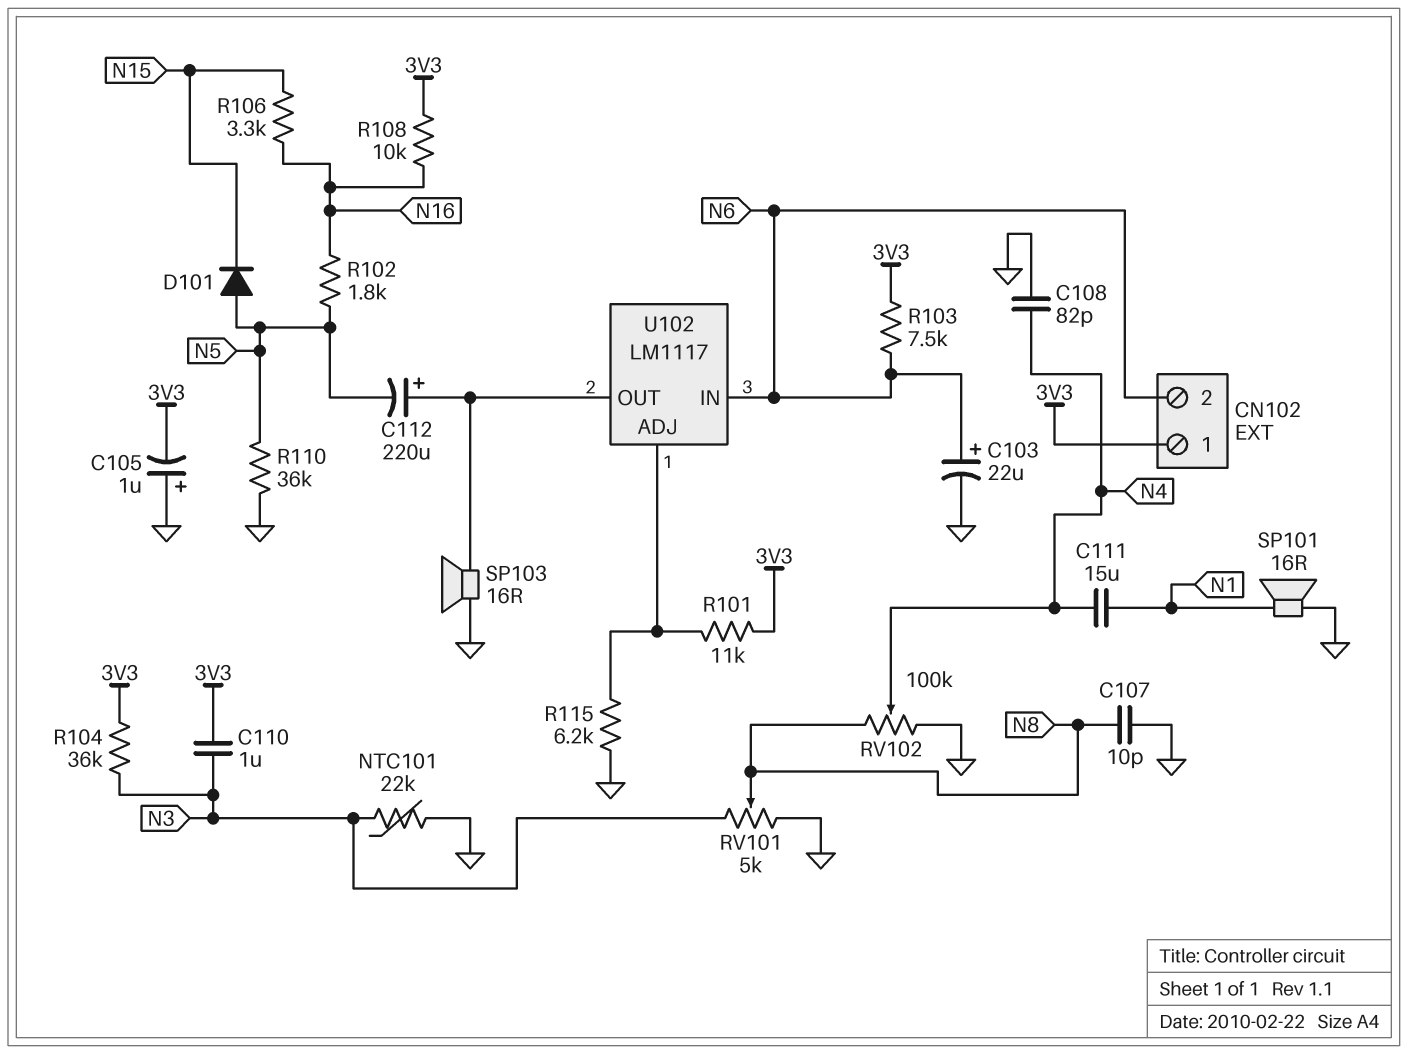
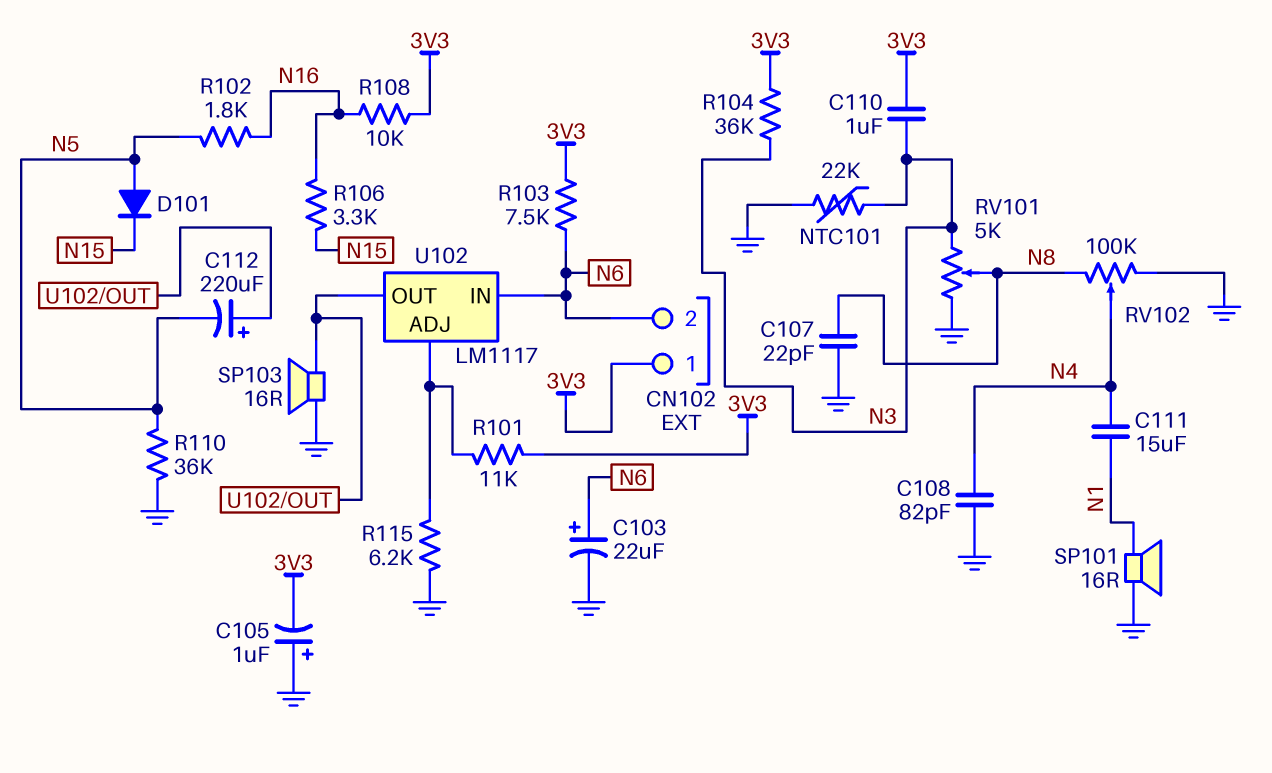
C107: 10pF (GND, N8) -> 22pF (GND, N8)

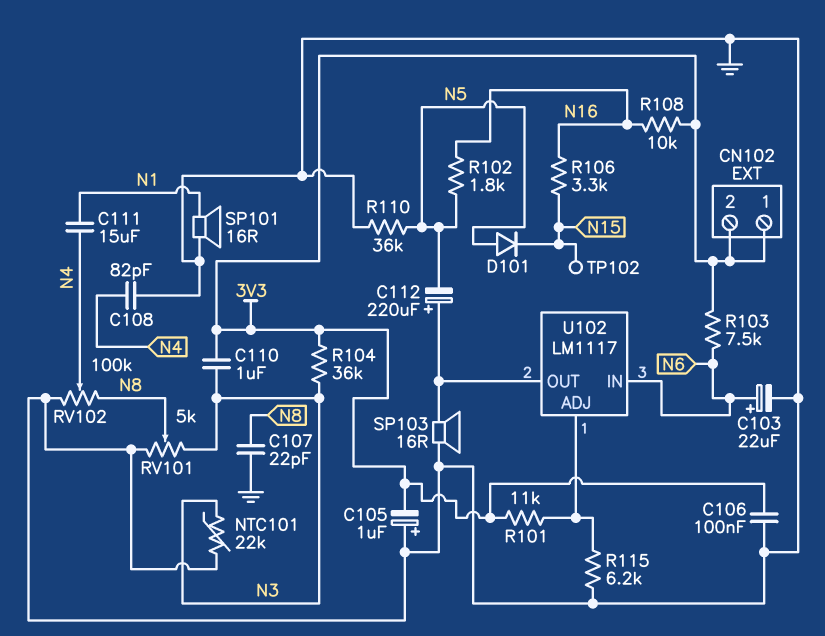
C106: none -> 100nF (3V3, GND)
CN102 pin 2: N6 -> 3V3
TP102: none -> test point (N15)

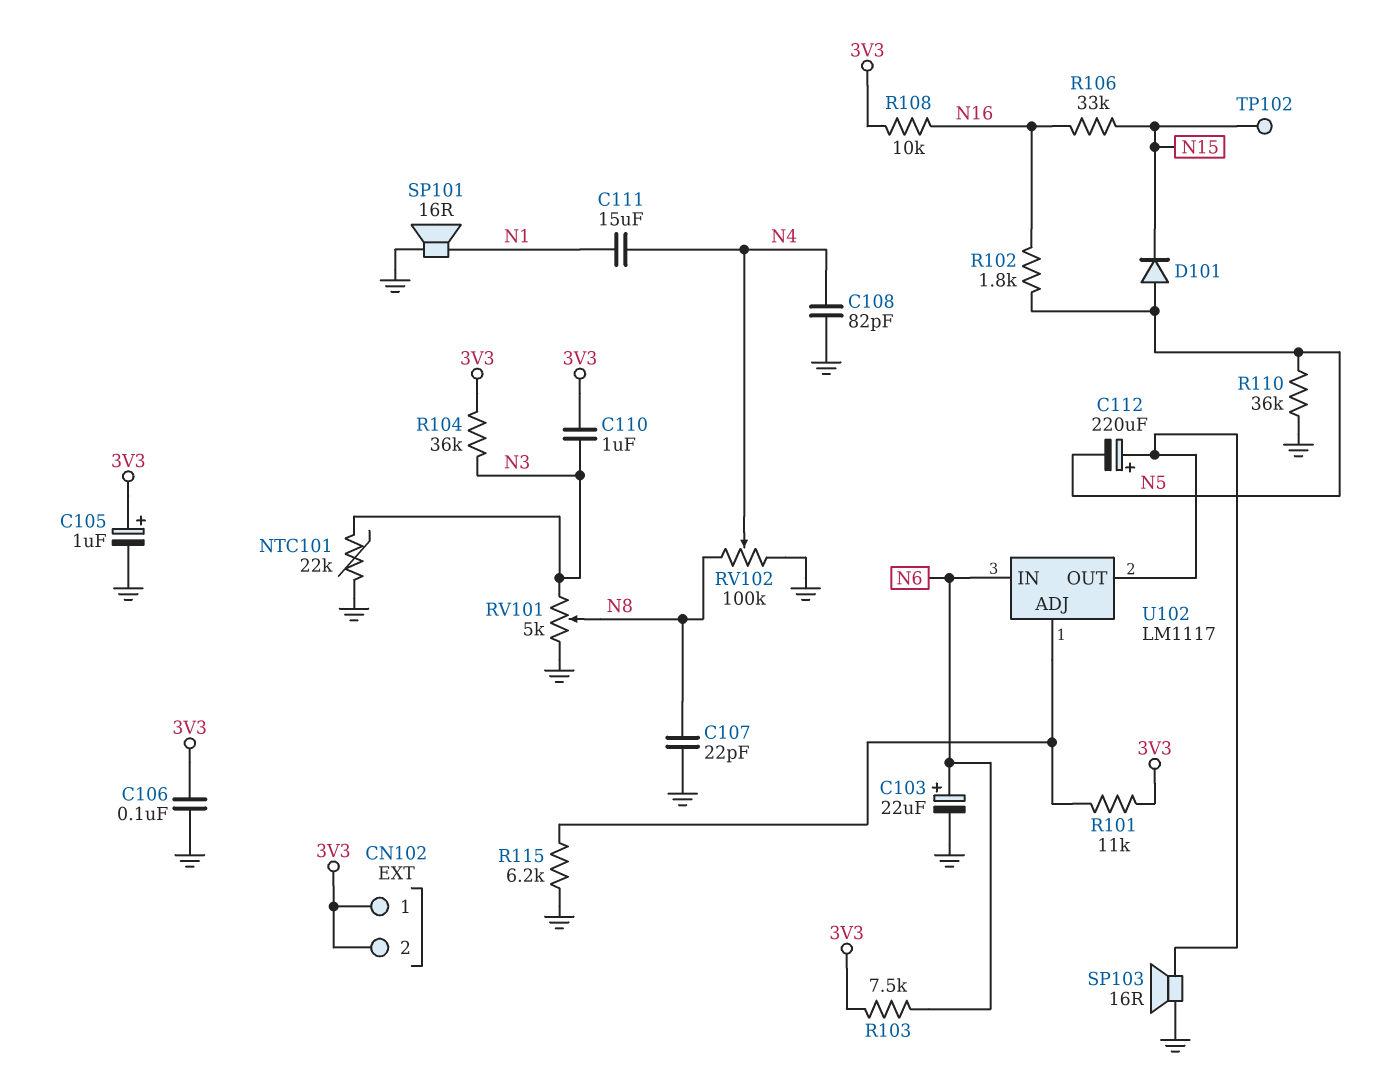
C105: 1uF (plus GND, minus 3V3) -> 1uF (plus 3V3, minus GND)
R106: 3.3k (N15, N16) -> 33k (N15, N16)

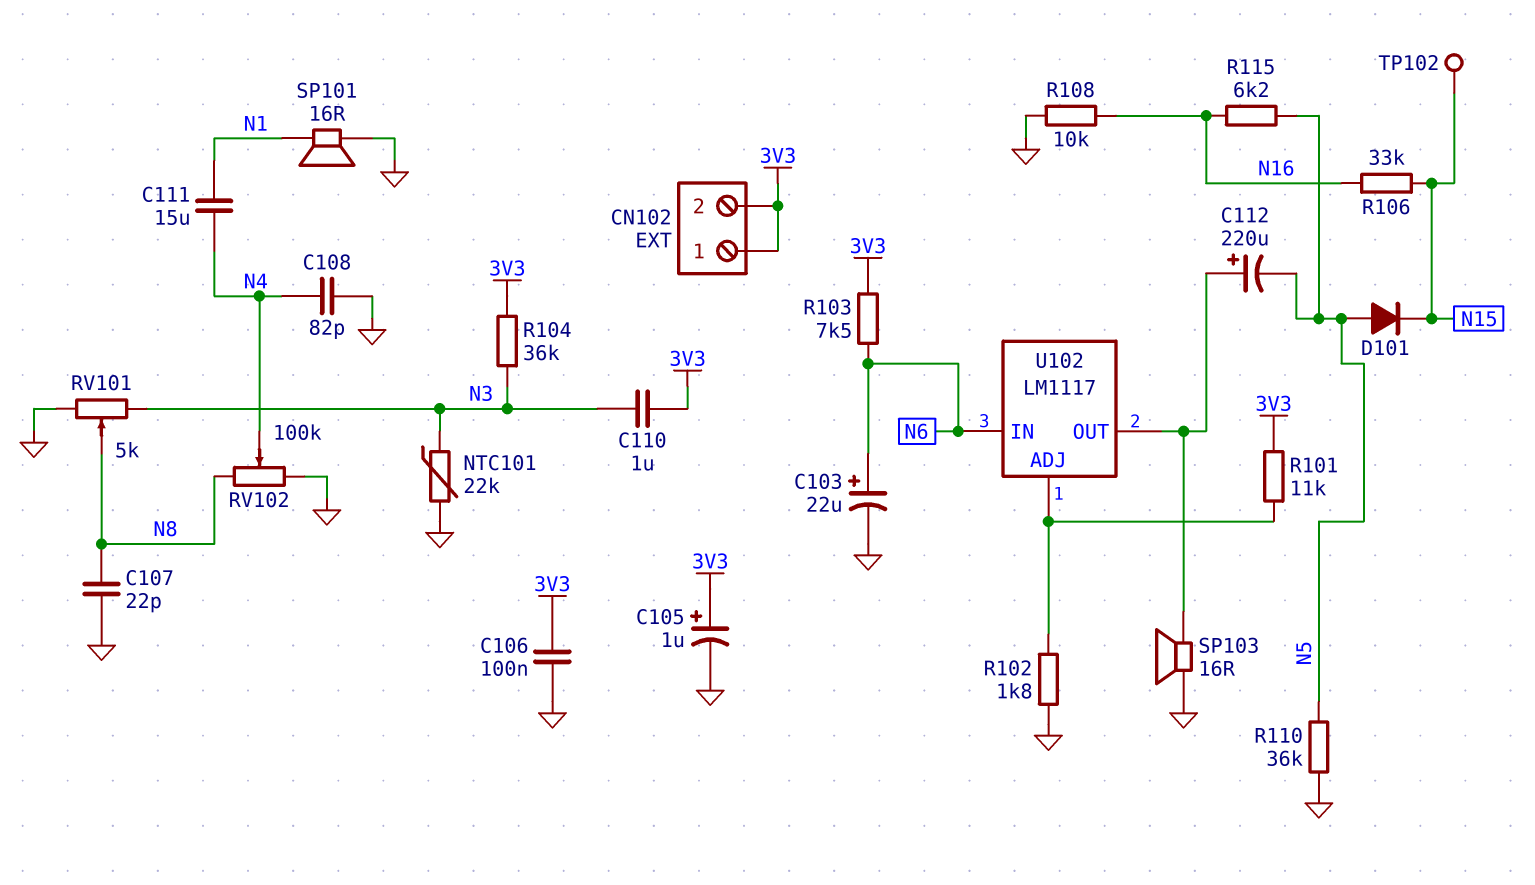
R102: 1.8k (N5, N16) -> 1.8k (GND, U102/ADJ)
R108: 10k (3V3, N16) -> 10k (GND, N16)
R115: 6.2k (GND, U102/ADJ) -> 6.2k (N5, N16)

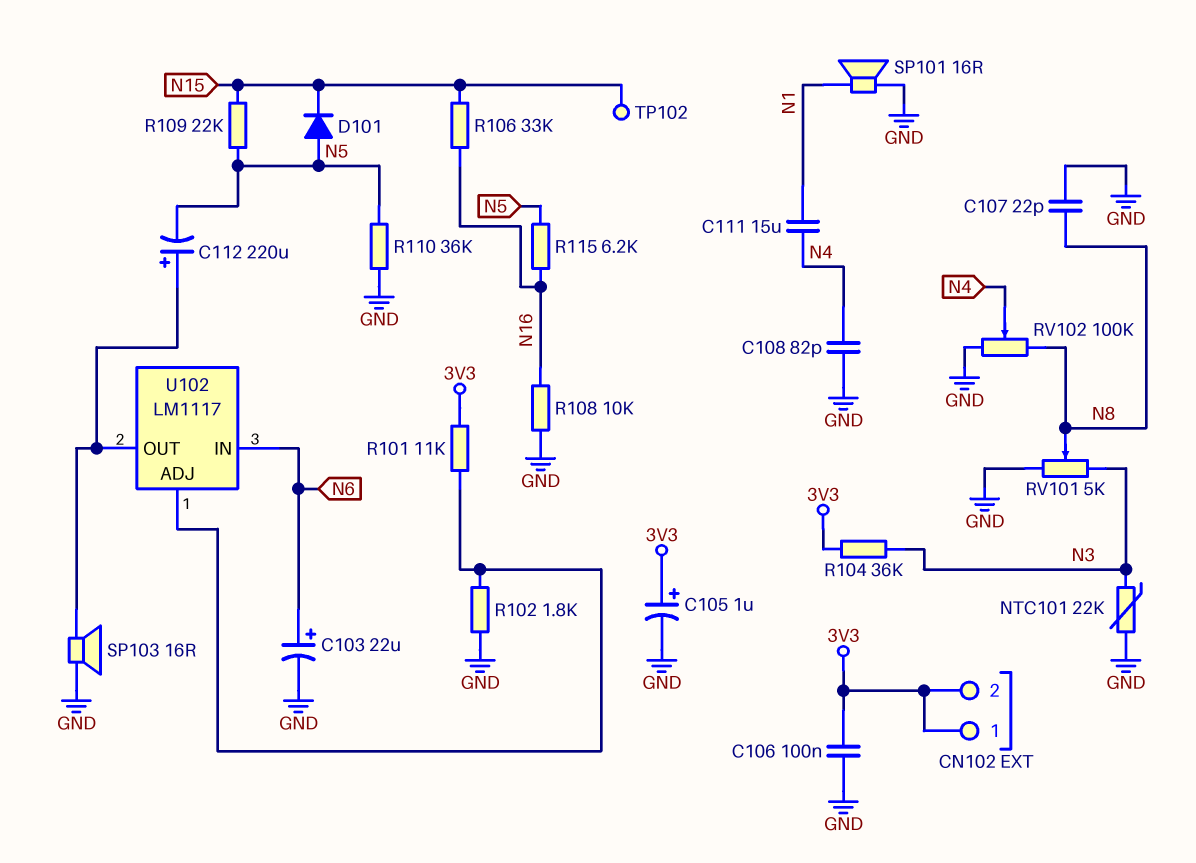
C110: 1uF (3V3, N3) -> none
R103: 7.5k (3V3, N6) -> none
R109: none -> 22k (N5, N15)

